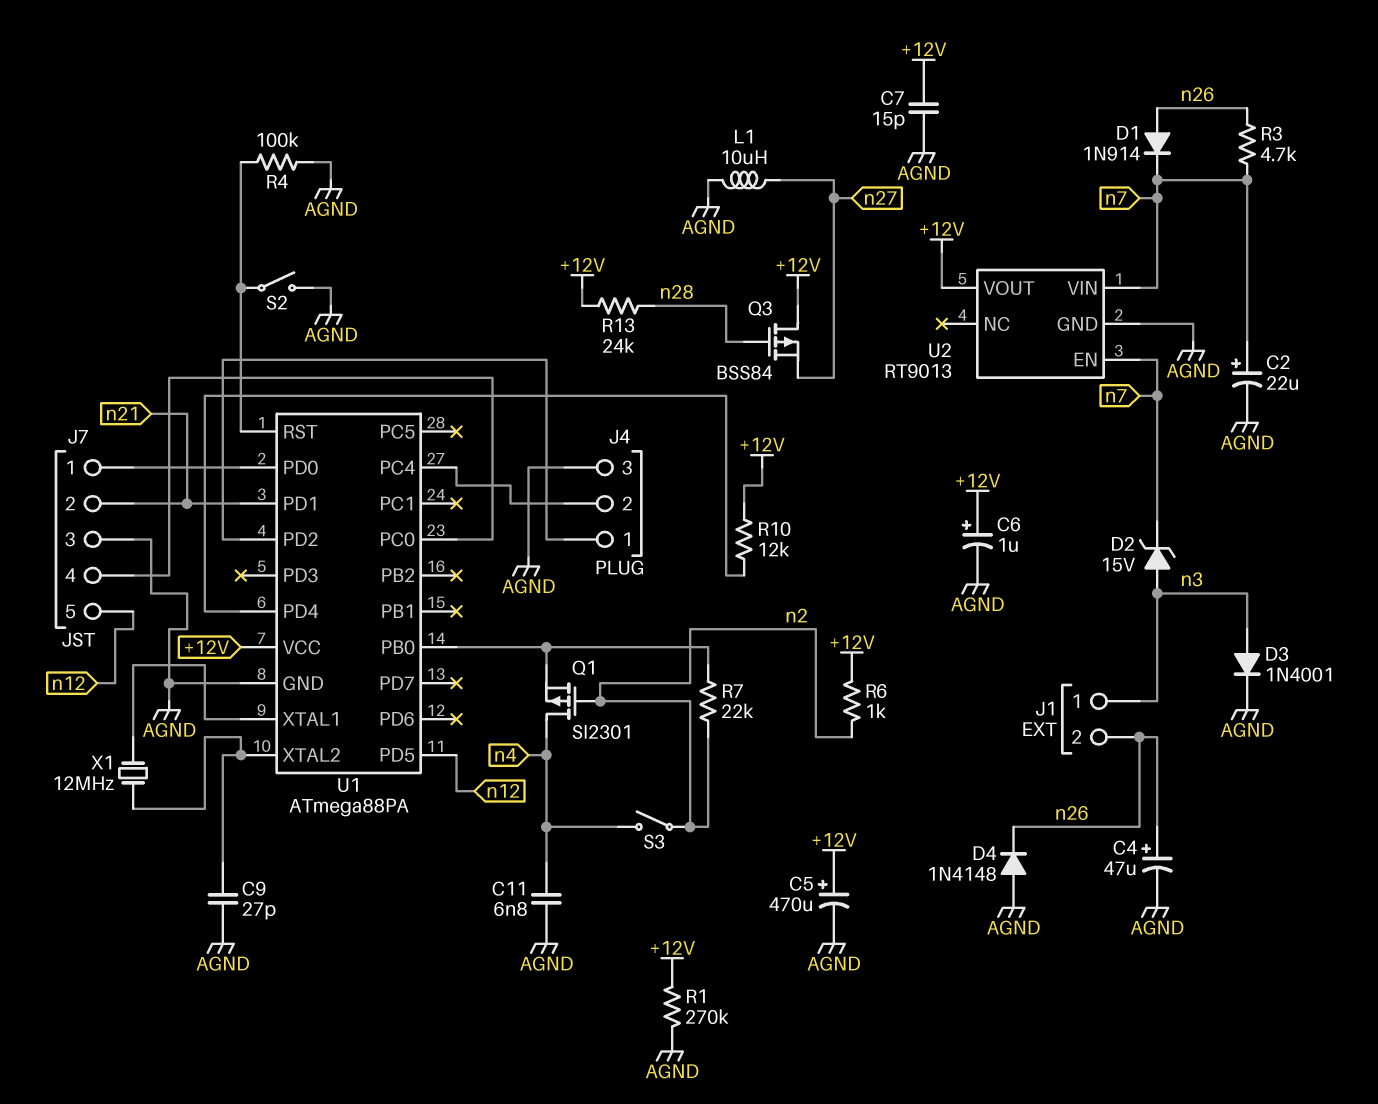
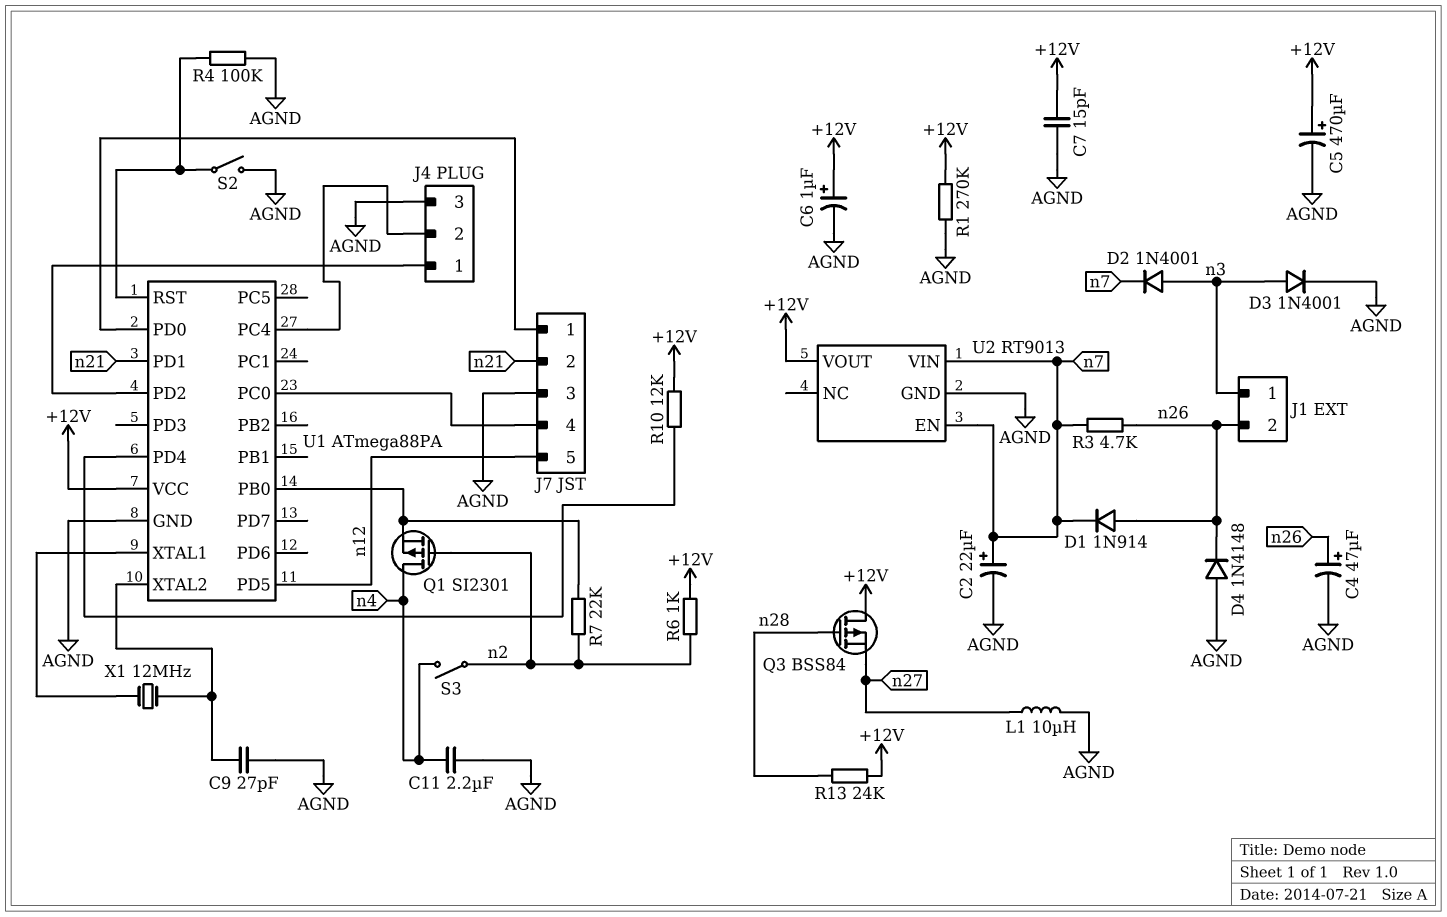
C11: 6.8nF (AGND, n4) -> 2.2uF (AGND, n4)
D2: zener 15V (A n3, K n7) -> diode 1N4001 (A n3, K n7)

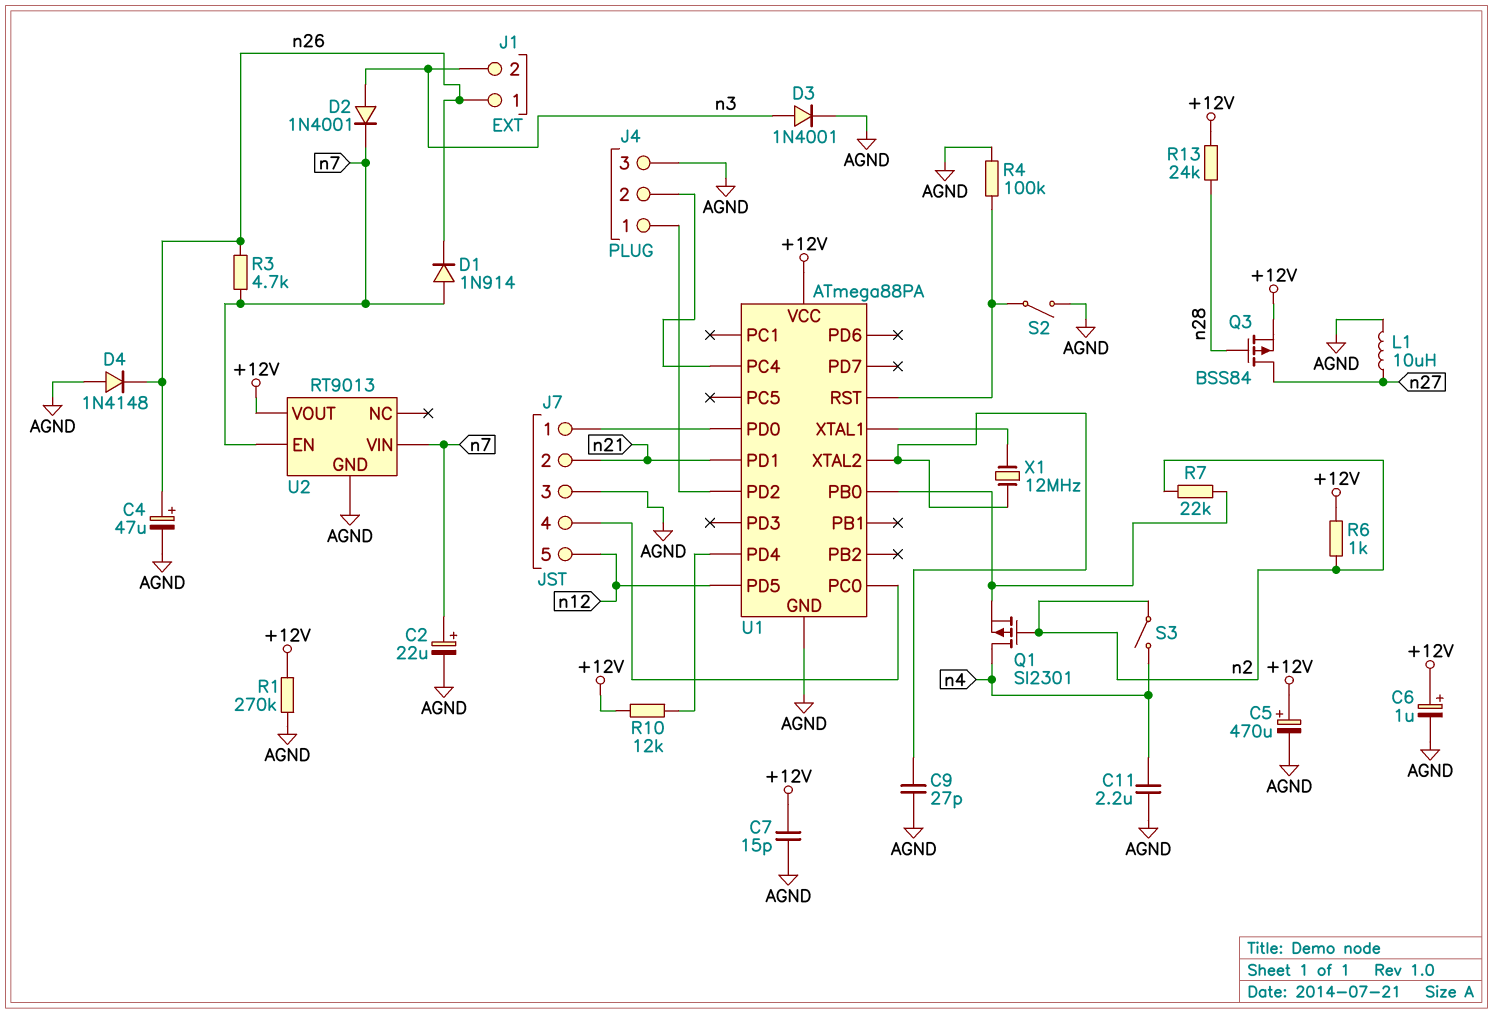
D1: diode 1N914 (A n26, K n7) -> diode 1N914 (A n7, K n26)
J1 pin 1: n3 -> n26
J1 pin 2: n26 -> n3
Q3: PMOS BSS84 (G n28, D +12V, S n27) -> PMOS BSS84 (G n28, D n27, S +12V)

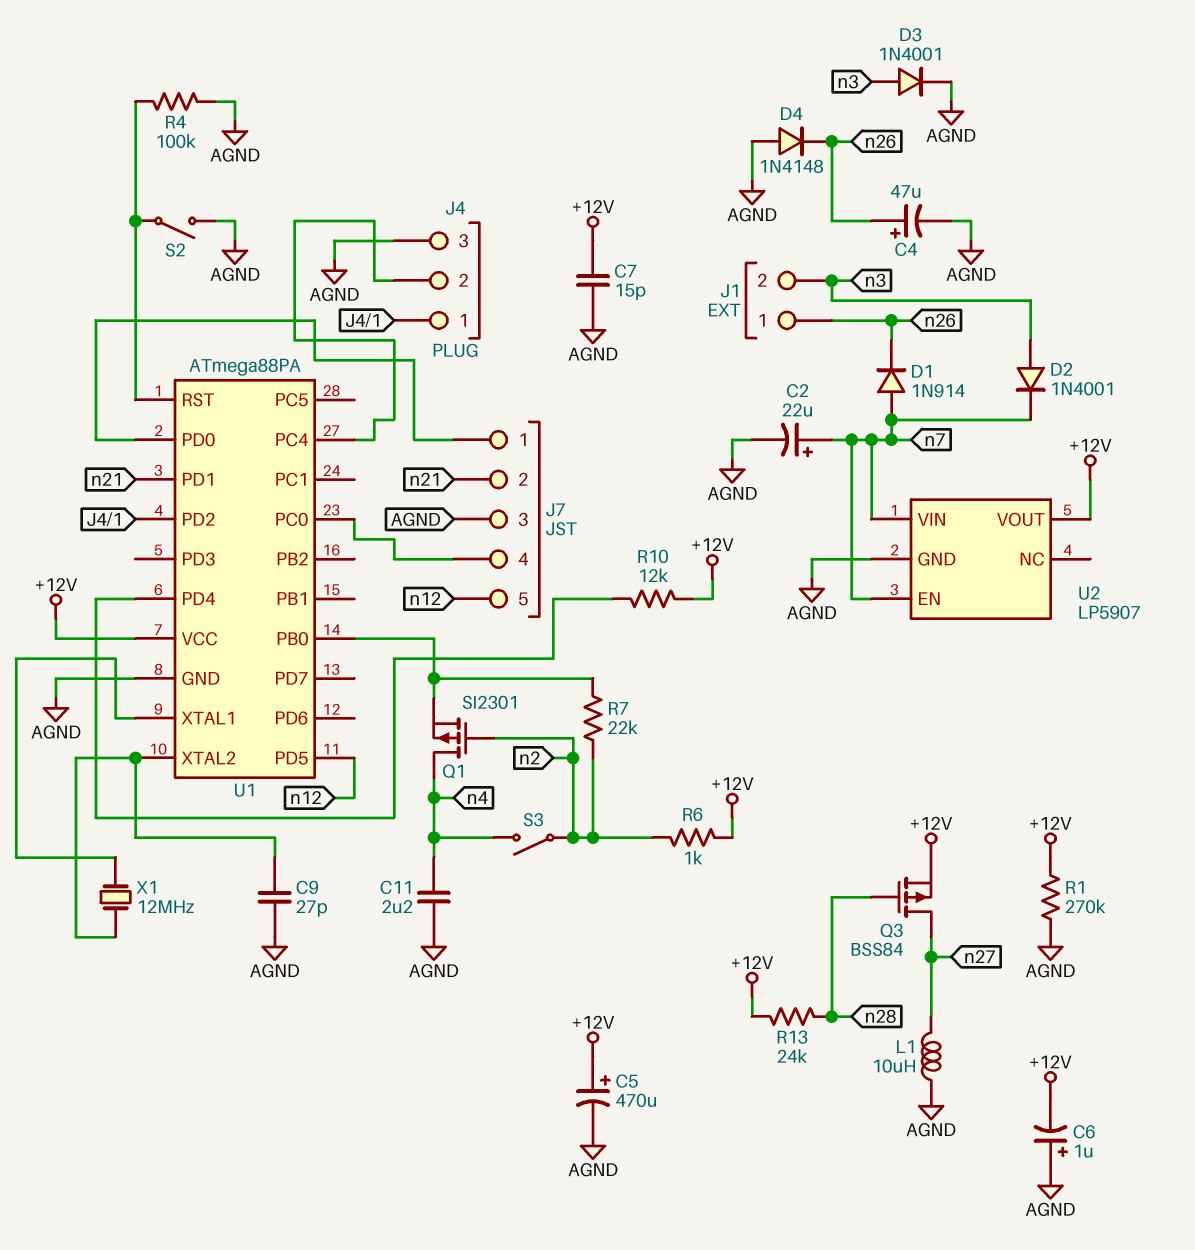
C6: 1uF (plus +12V, minus AGND) -> 1uF (plus AGND, minus +12V)
R3: 4.7k (n7, n26) -> none
U2: RT9013 -> LP5907

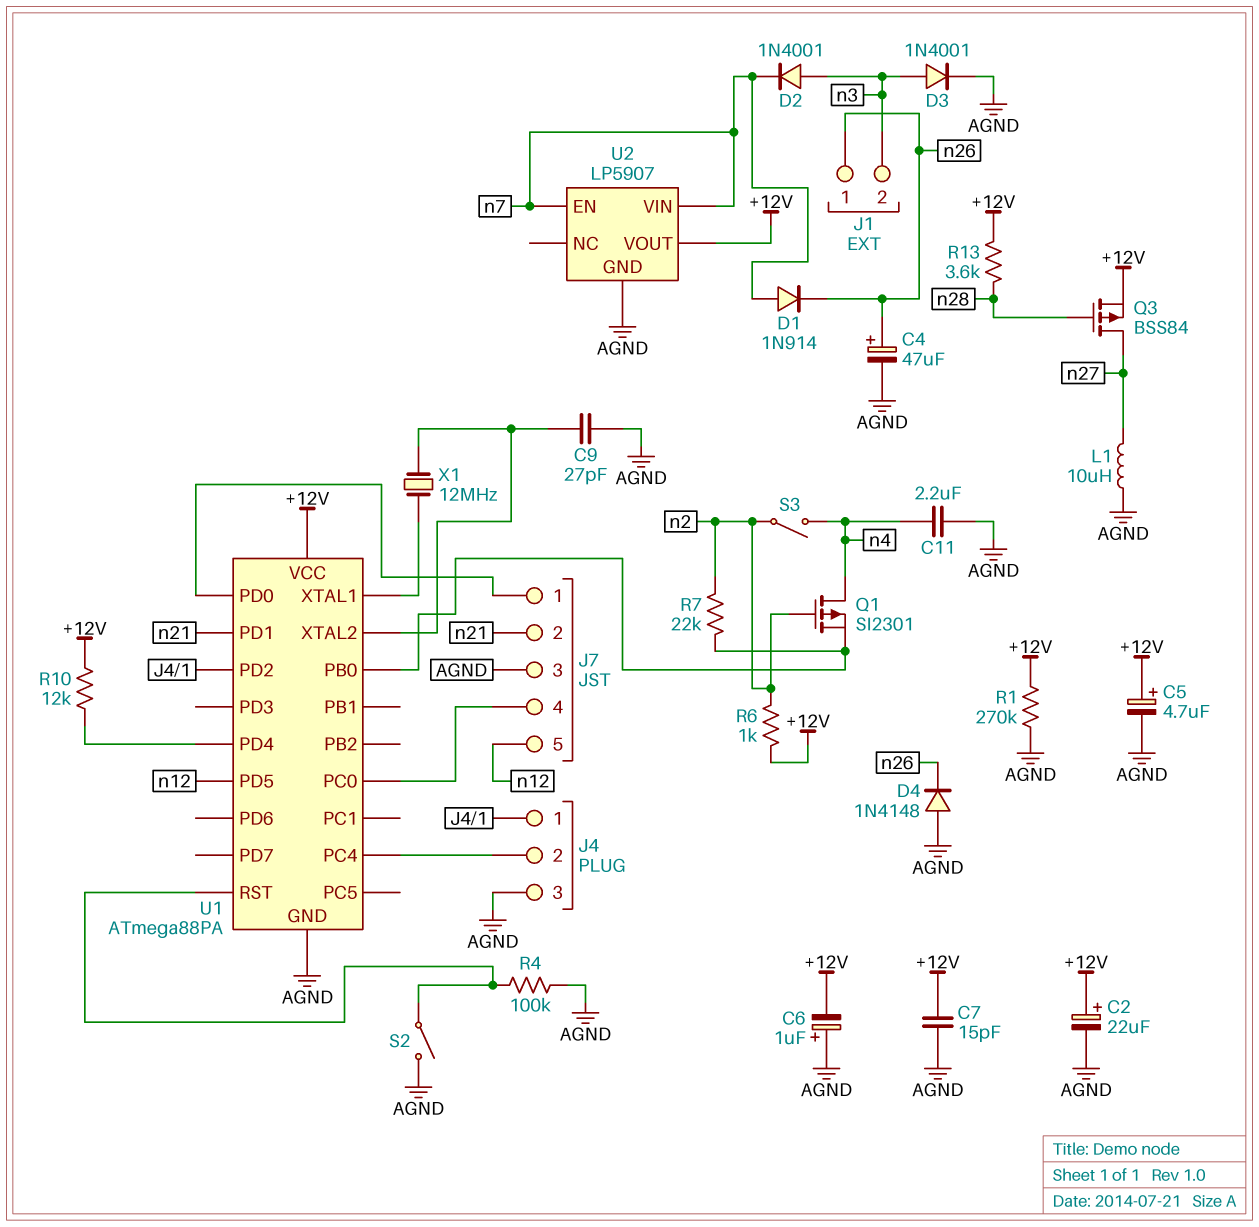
C2: 22uF (plus n7, minus AGND) -> 22uF (plus +12V, minus AGND)
C5: 470uF (plus +12V, minus AGND) -> 4.7uF (plus +12V, minus AGND)
R13: 24k (+12V, n28) -> 3.6k (+12V, n28)

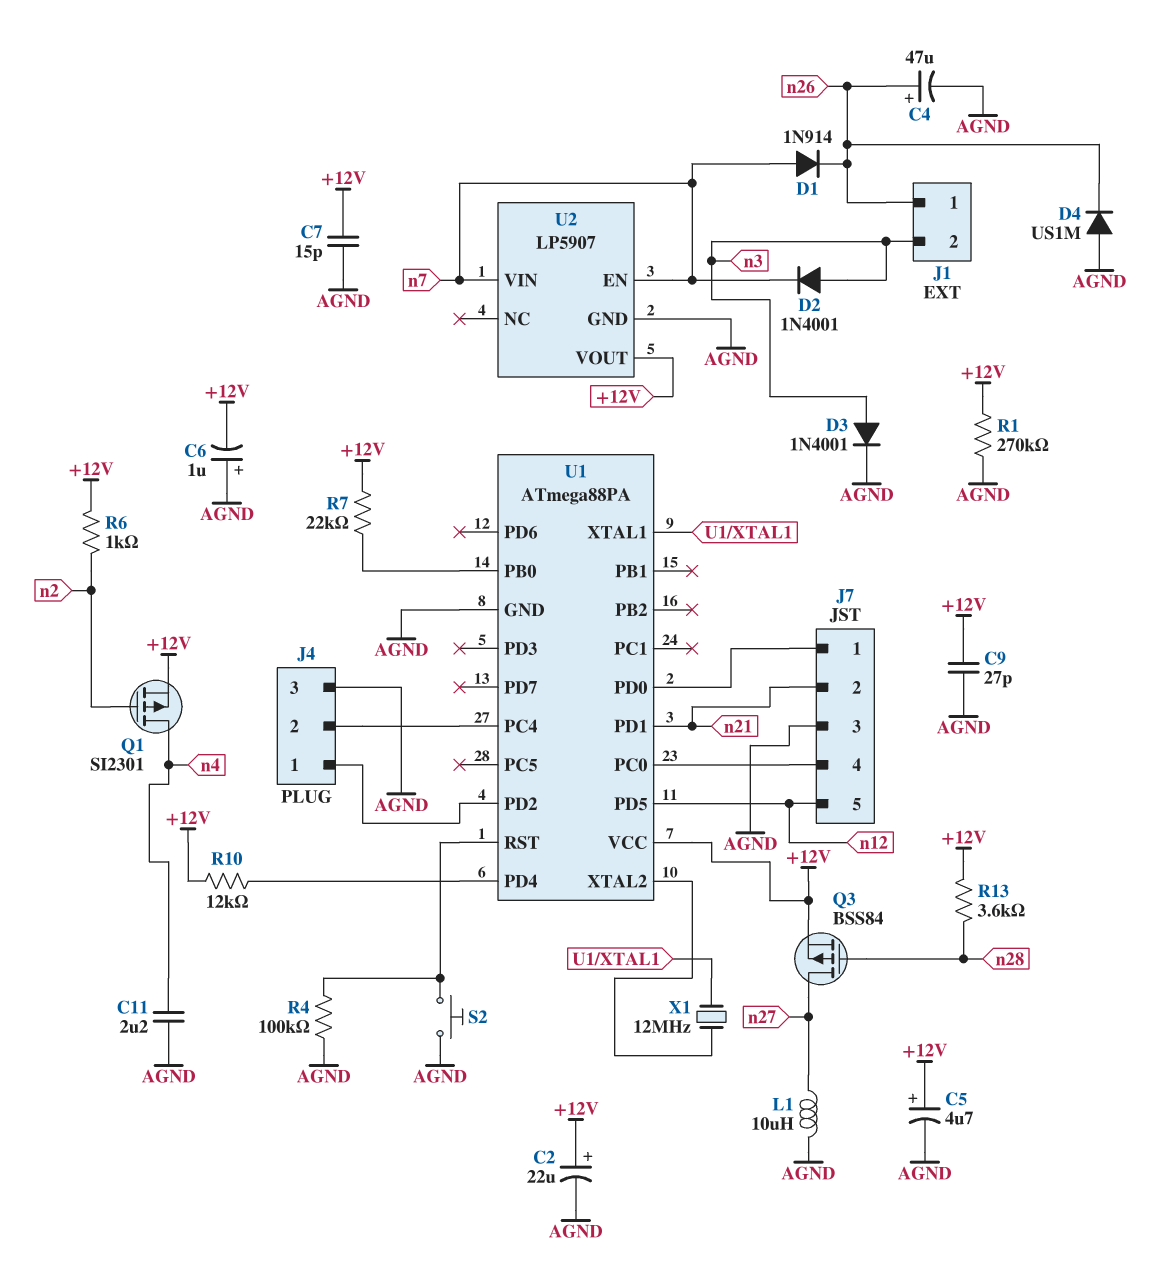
C9: 27pF (AGND, U1/XTAL2) -> 27pF (+12V, AGND)
D4: diode 1N4148 (A AGND, K n26) -> diode US1M (A AGND, K n26)
Q1: PMOS SI2301 (G n2, D n4, S U1/PB0) -> PMOS SI2301 (G n2, D n4, S +12V)
R7: 22k (U1/PB0, n2) -> 22k (+12V, U1/PB0)
S2: switch (AGND, U1/RST) -> button (AGND, U1/RST)
S3: switch (n2, n4) -> none

